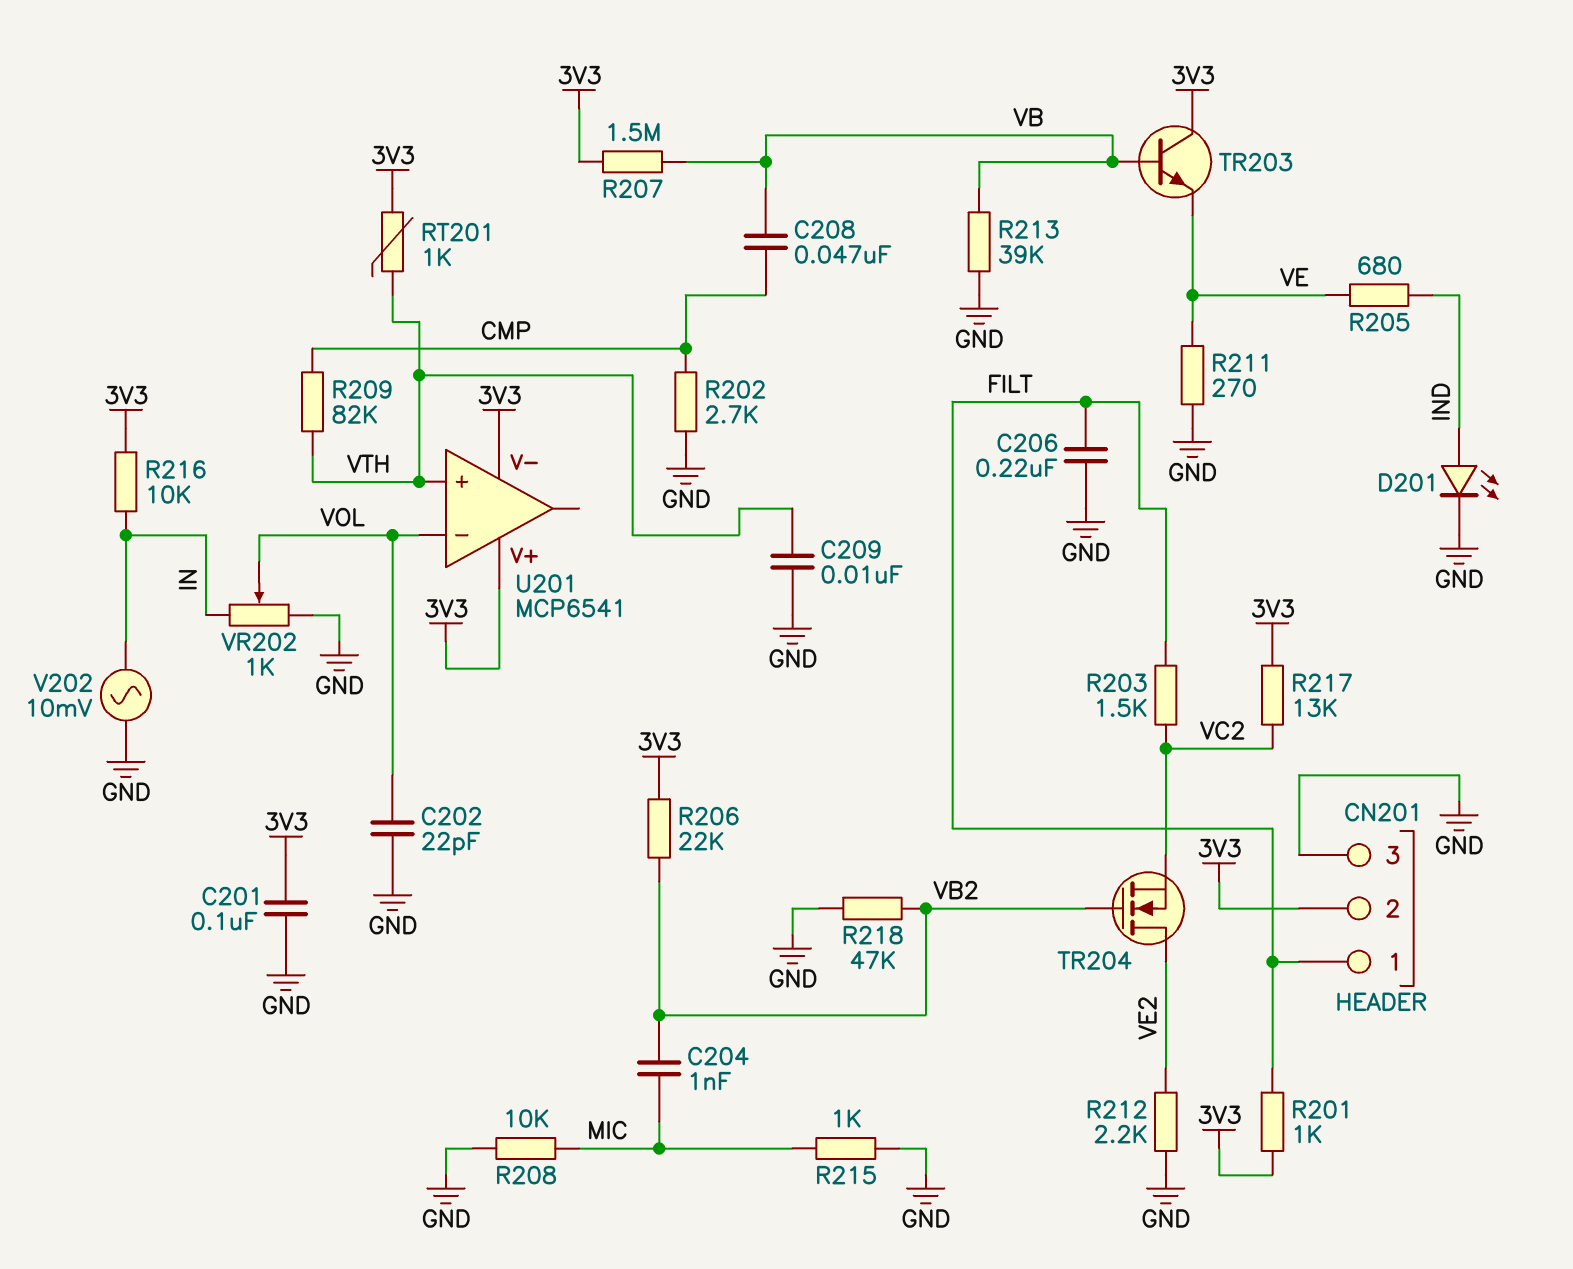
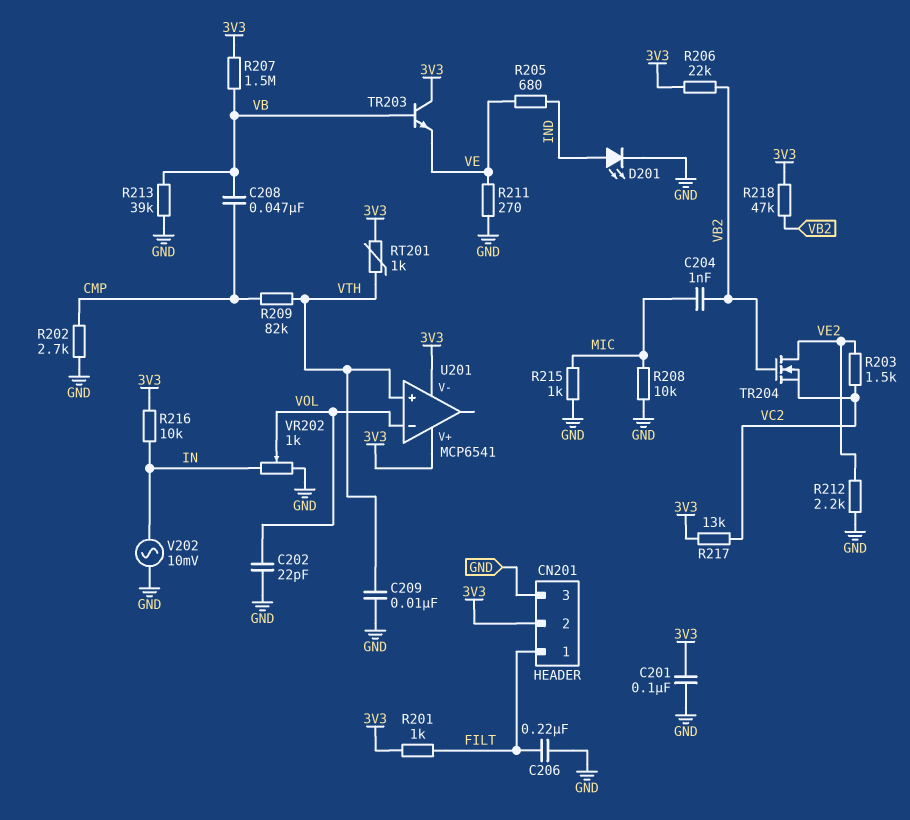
R203: 1.5k (FILT, VC2) -> 1.5k (VC2, VE2)
R218: 47k (GND, VB2) -> 47k (3V3, VB2)

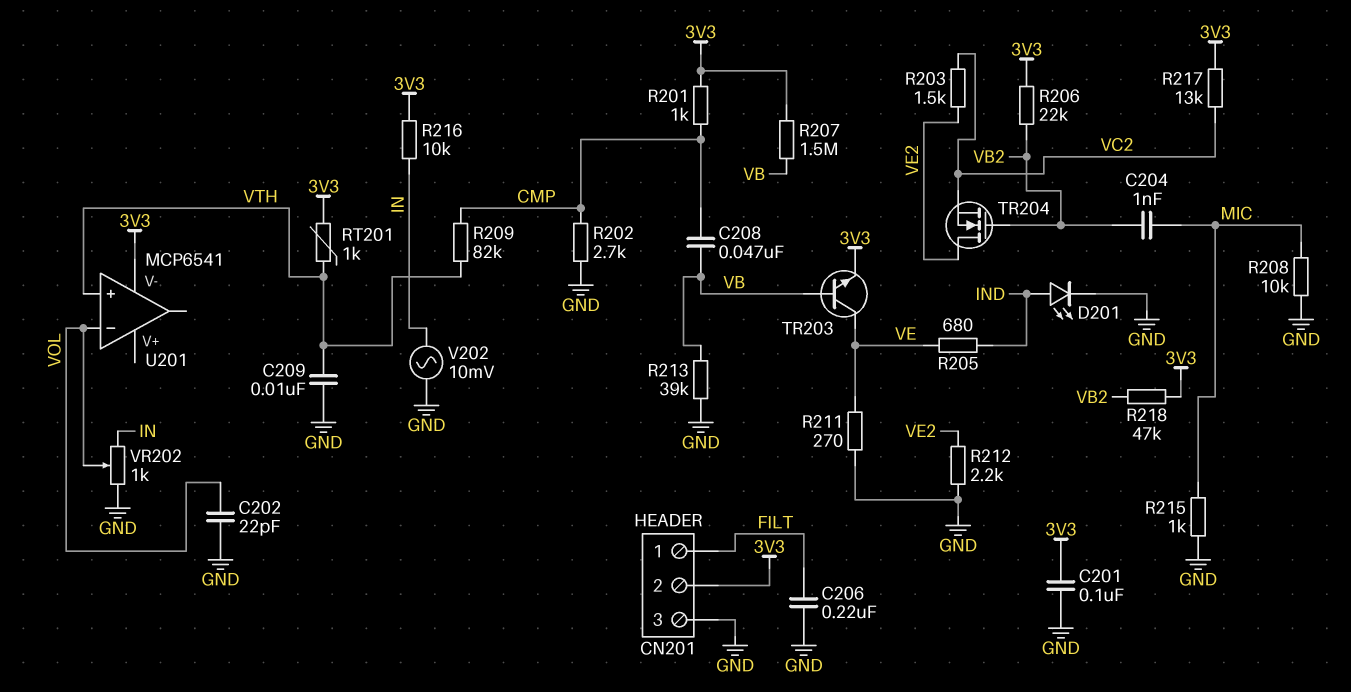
R201: 1k (3V3, FILT) -> 1k (3V3, CMP)
TR203: NPN (B VB, C 3V3, E VE) -> NPN (B VB, C VE, E 3V3)
U201 pin V+: 3V3 -> none

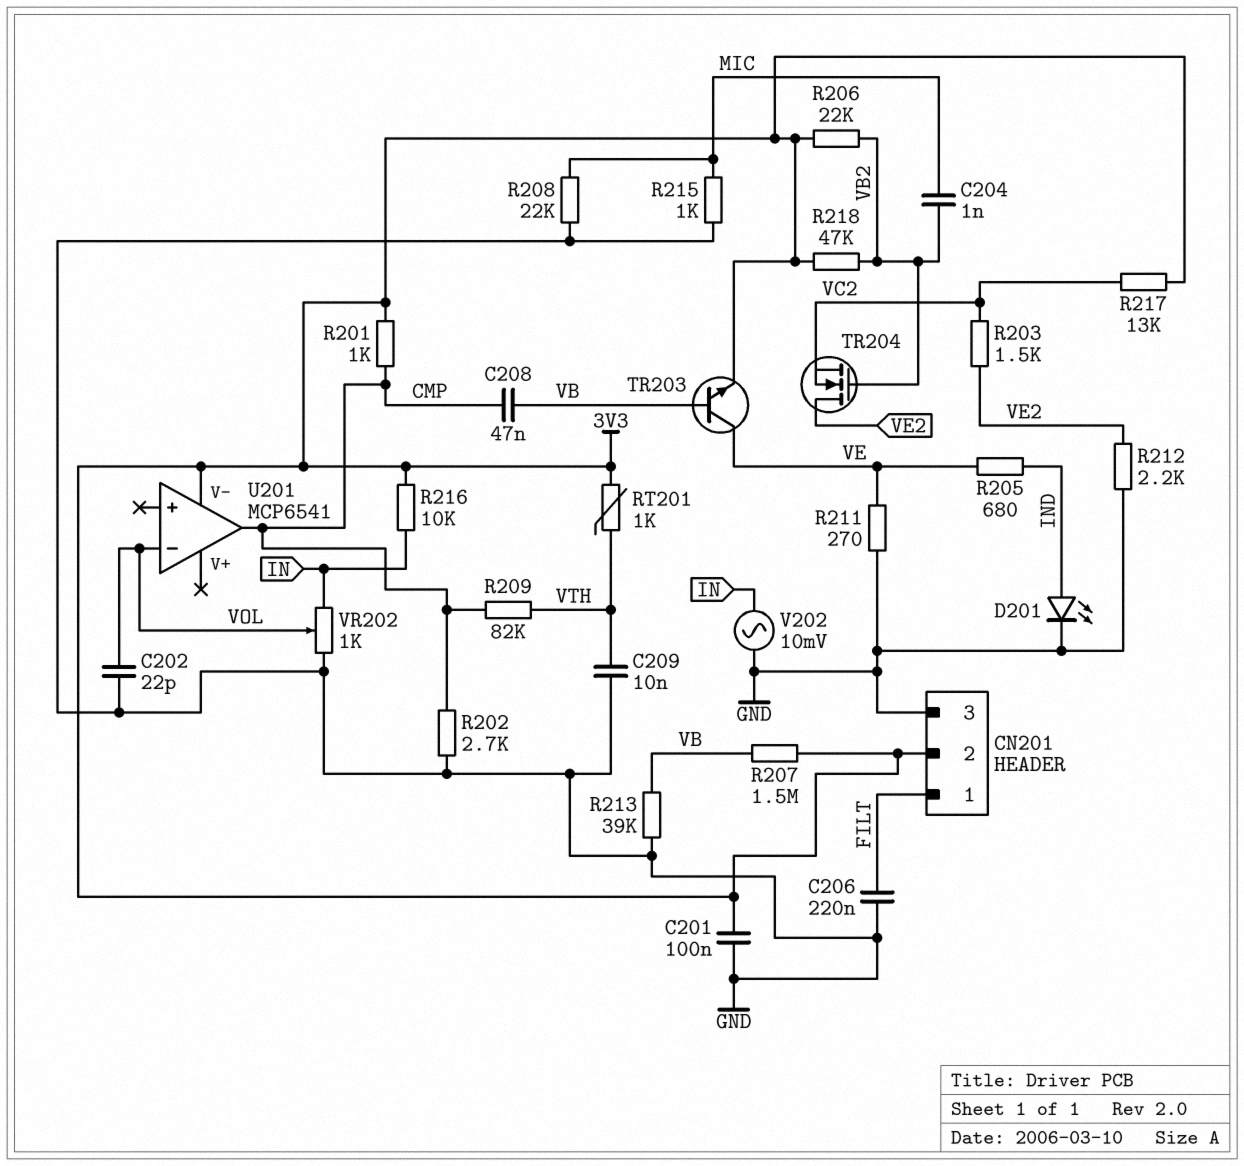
R208: 10k (GND, MIC) -> 22k (GND, MIC)
U201 pin in+: VTH -> none
U201 pin out: none -> CMP

